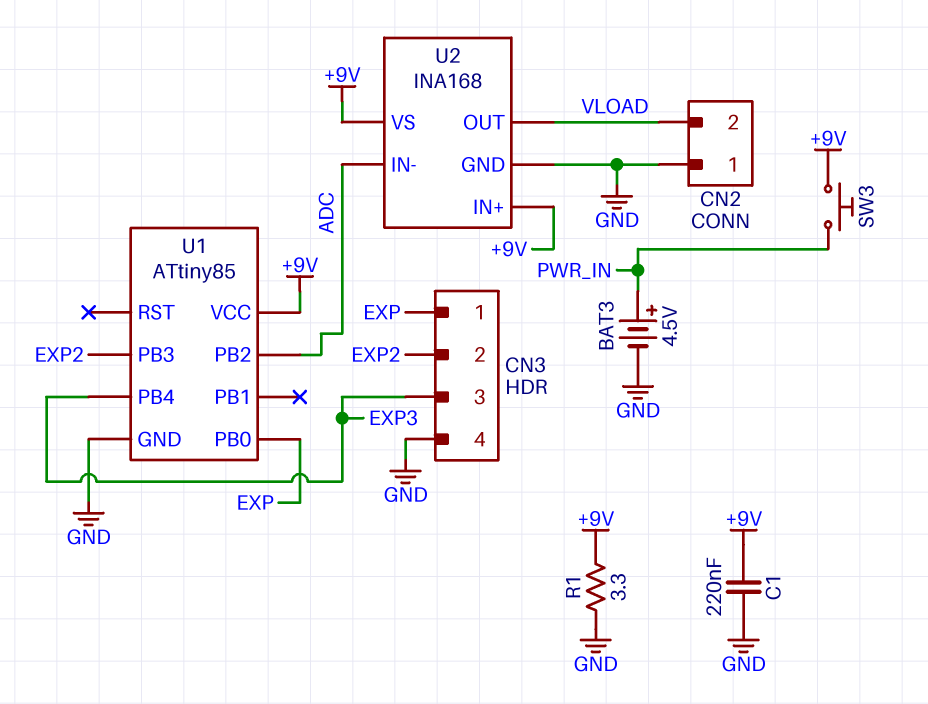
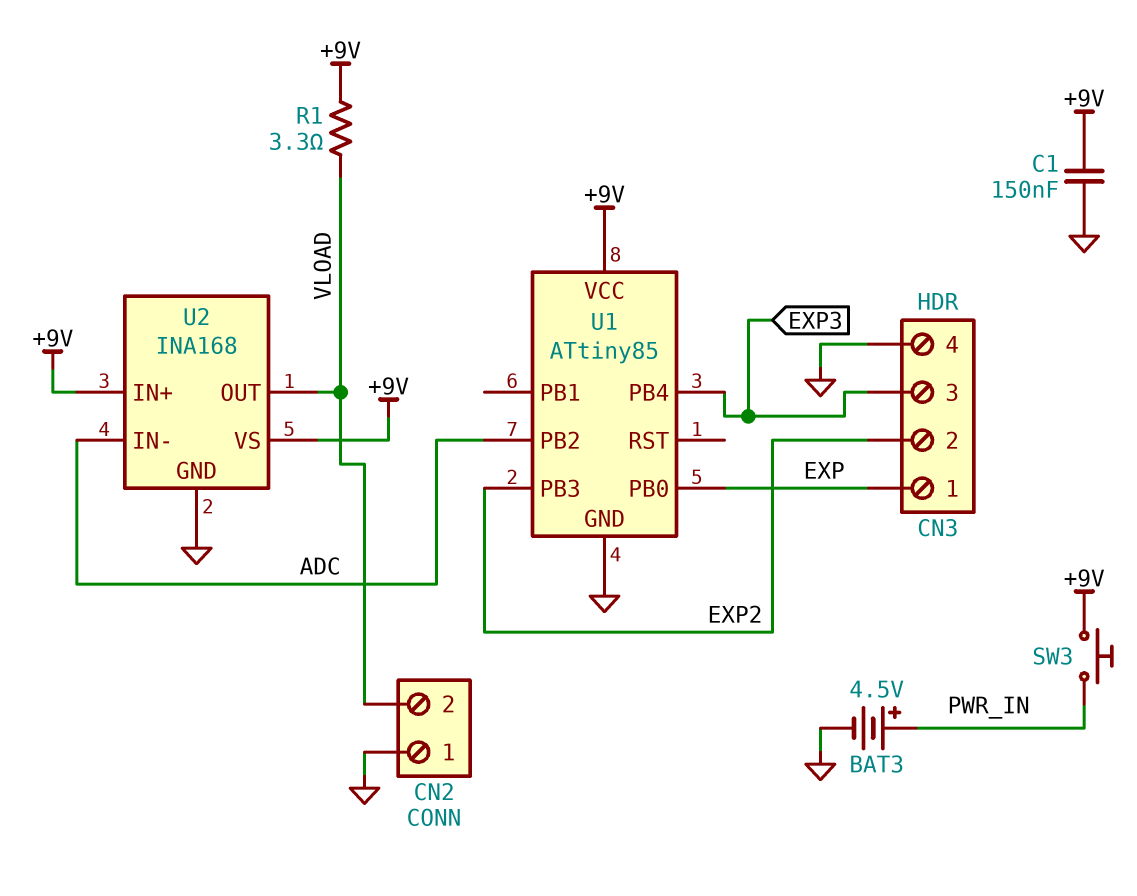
C1: 220nF (+9V, GND) -> 150nF (+9V, GND)
R1: 3.3 (+9V, GND) -> 3.3 (+9V, VLOAD)

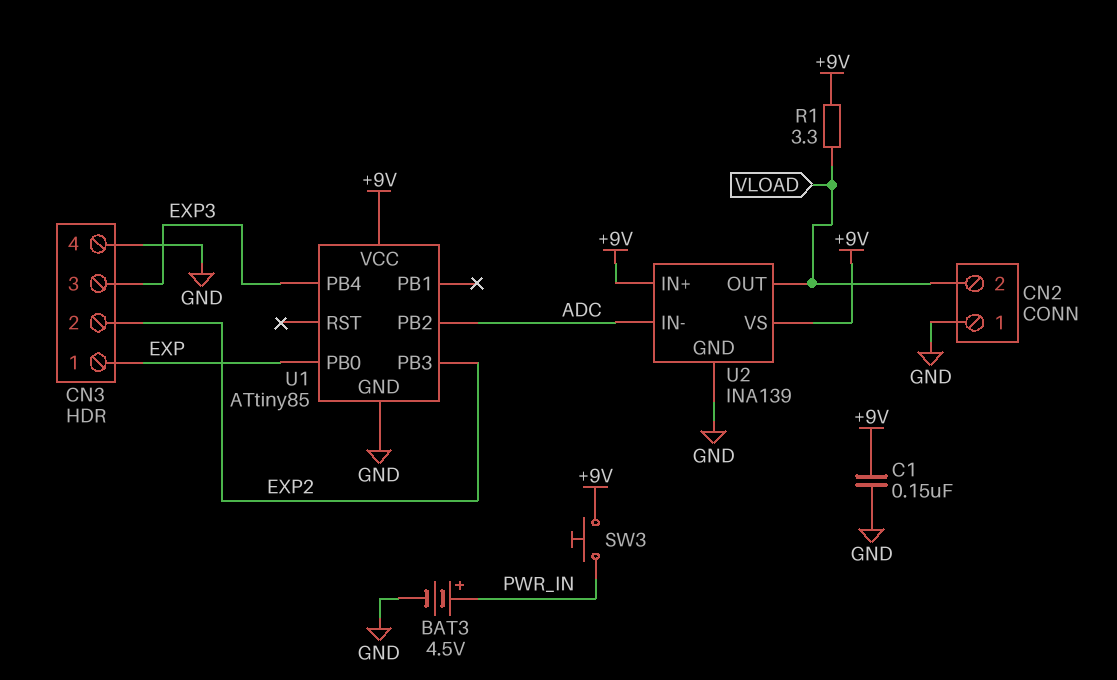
U2: INA168 -> INA139

